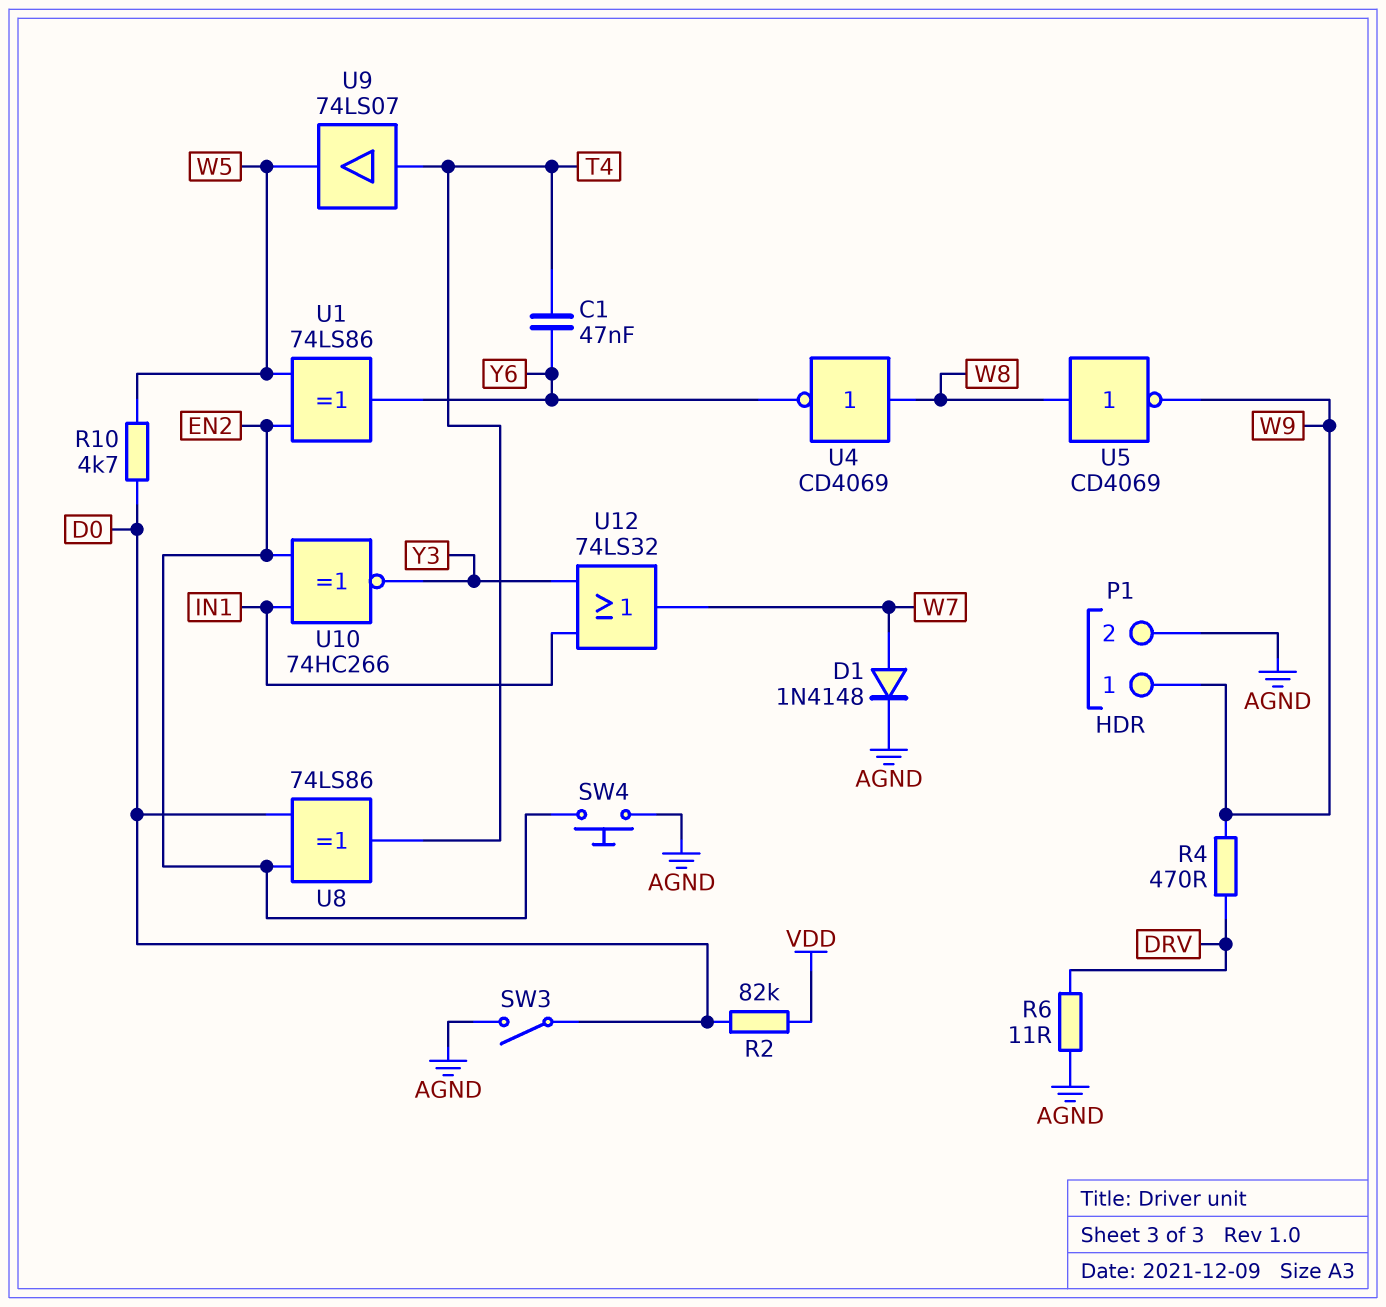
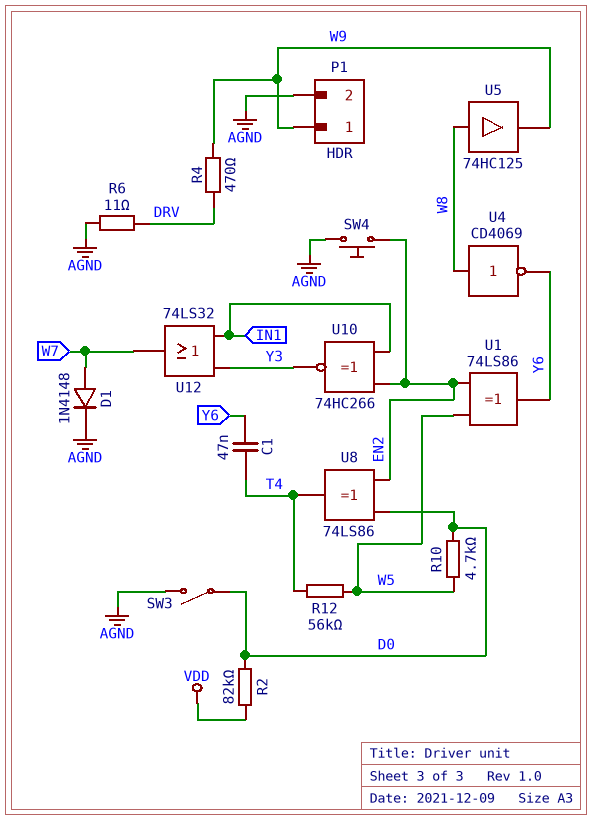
R12: none -> 56k (T4, W5)
U5: NOT CD4069 (in W8, out W9) -> buffer 74HC125 (in W8, out W9)
U9: buffer 74LS07 (in T4, out W5) -> none

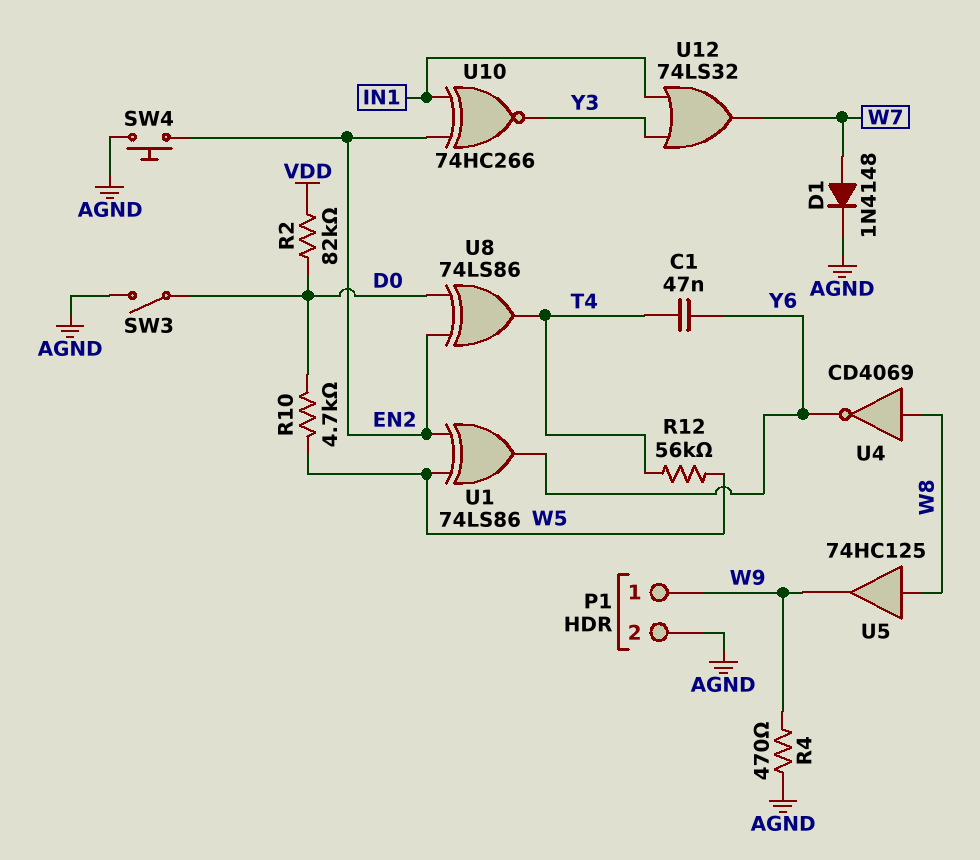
R4: 470 (DRV, W9) -> 470 (AGND, W9)
R6: 11 (AGND, DRV) -> none

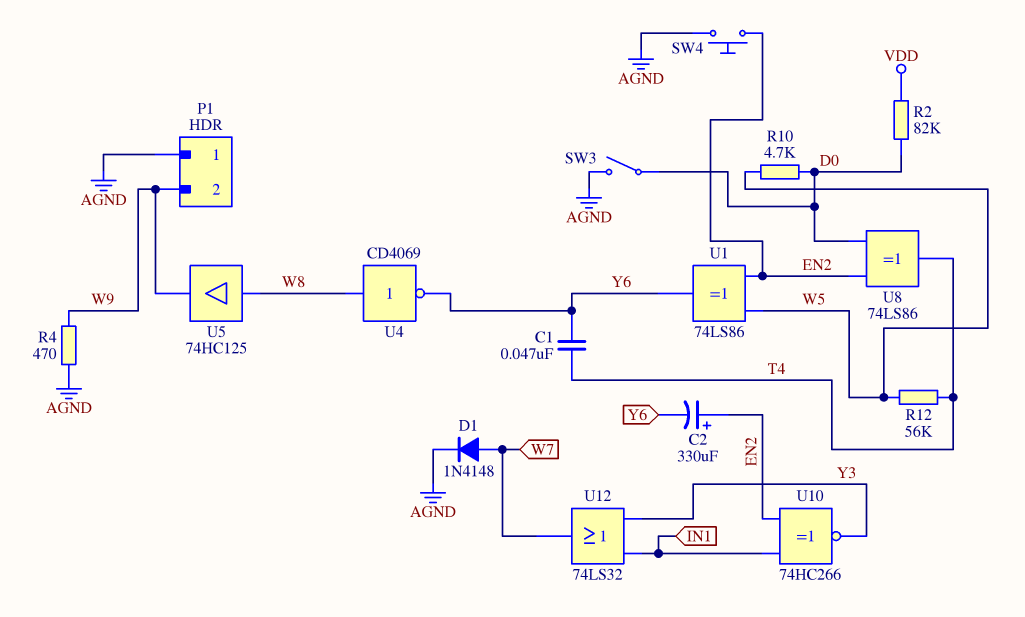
C2: none -> 330uF (plus EN2, minus Y6)
P1 pin 1: W9 -> AGND
P1 pin 2: AGND -> W9

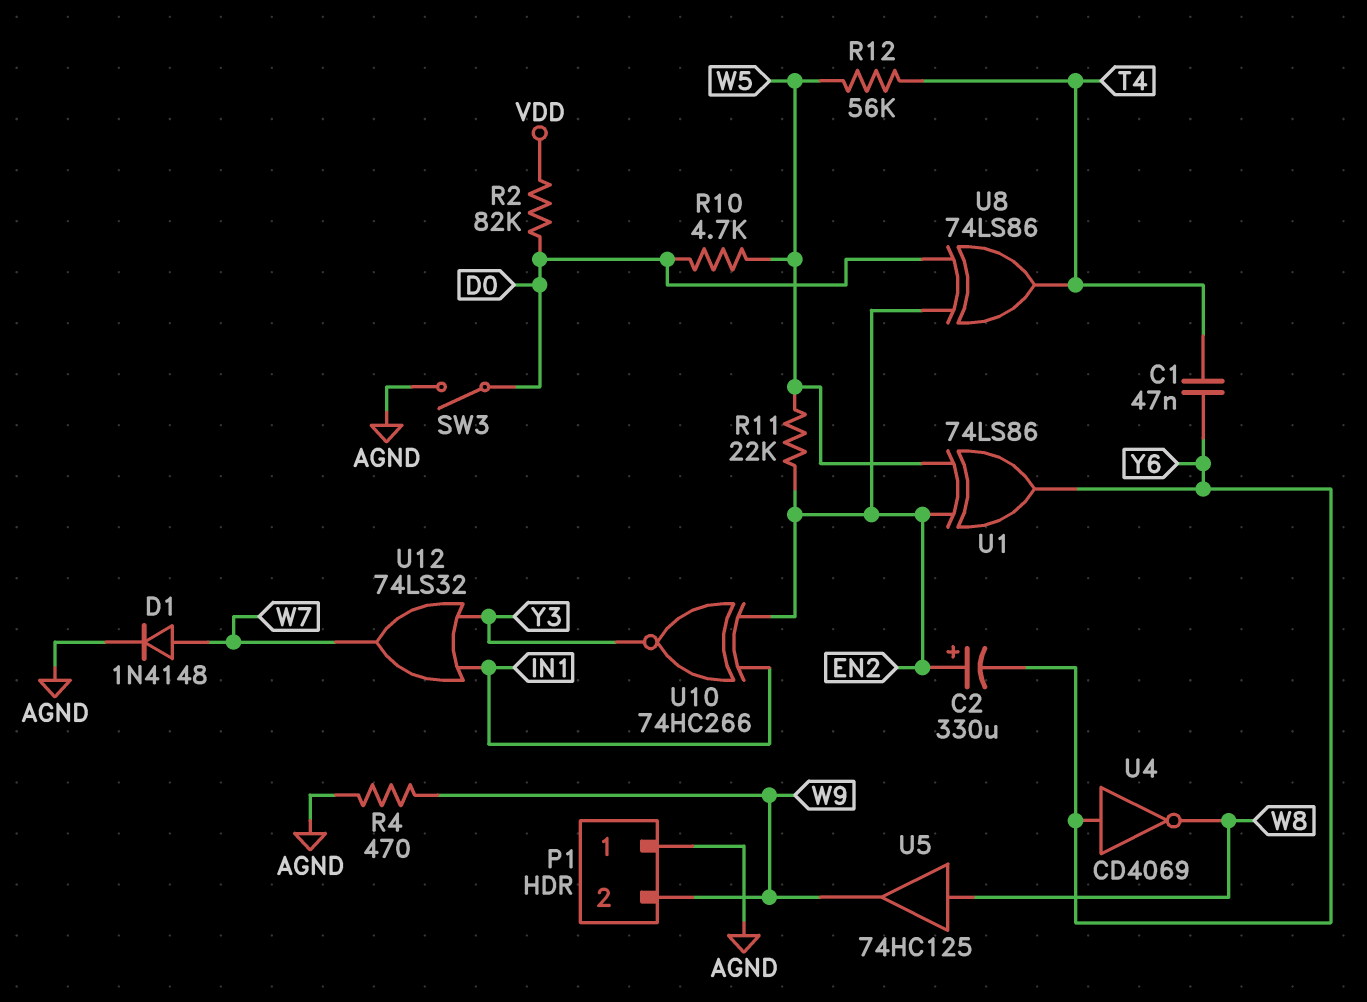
R11: none -> 22k (EN2, W5)
SW4: button (AGND, EN2) -> none
U4: NOT CD4069 (in W8, out Y6) -> NOT CD4069 (in Y6, out W8)

